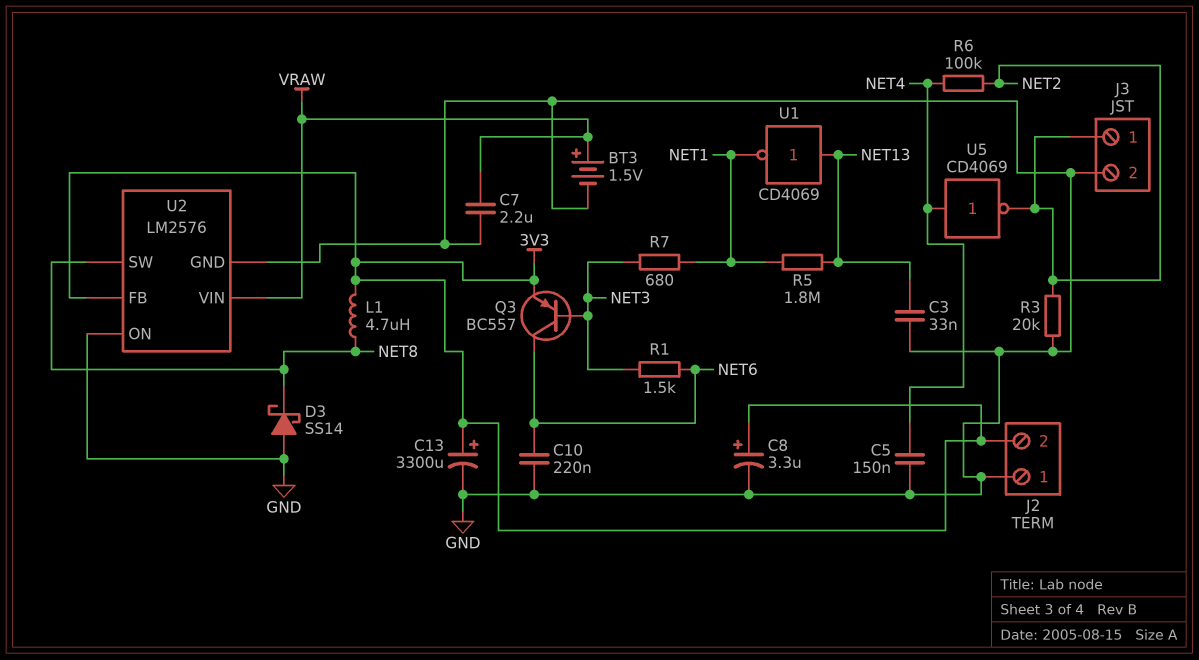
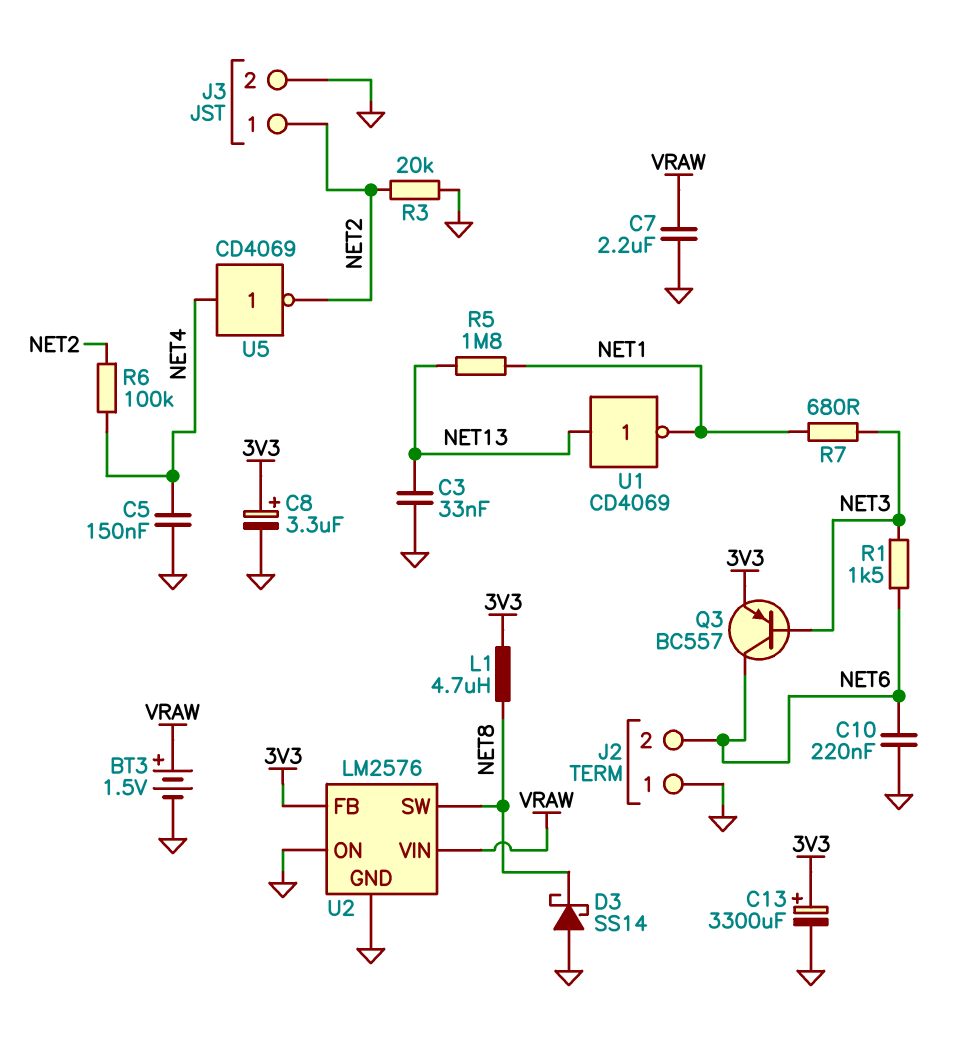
J2 pin 2: 3V3 -> NET6

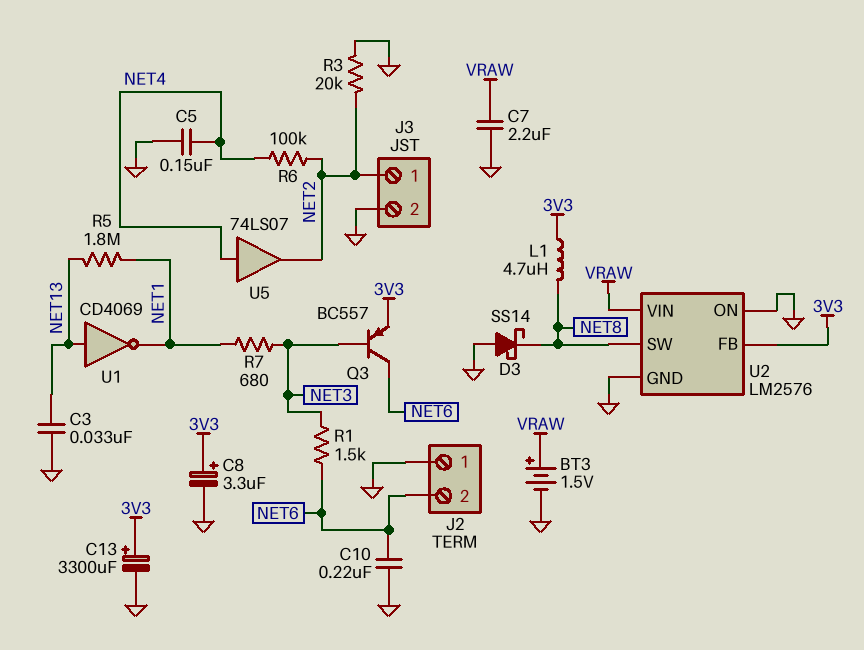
U5: NOT CD4069 (in NET4, out NET2) -> buffer 74LS07 (in NET4, out NET2)

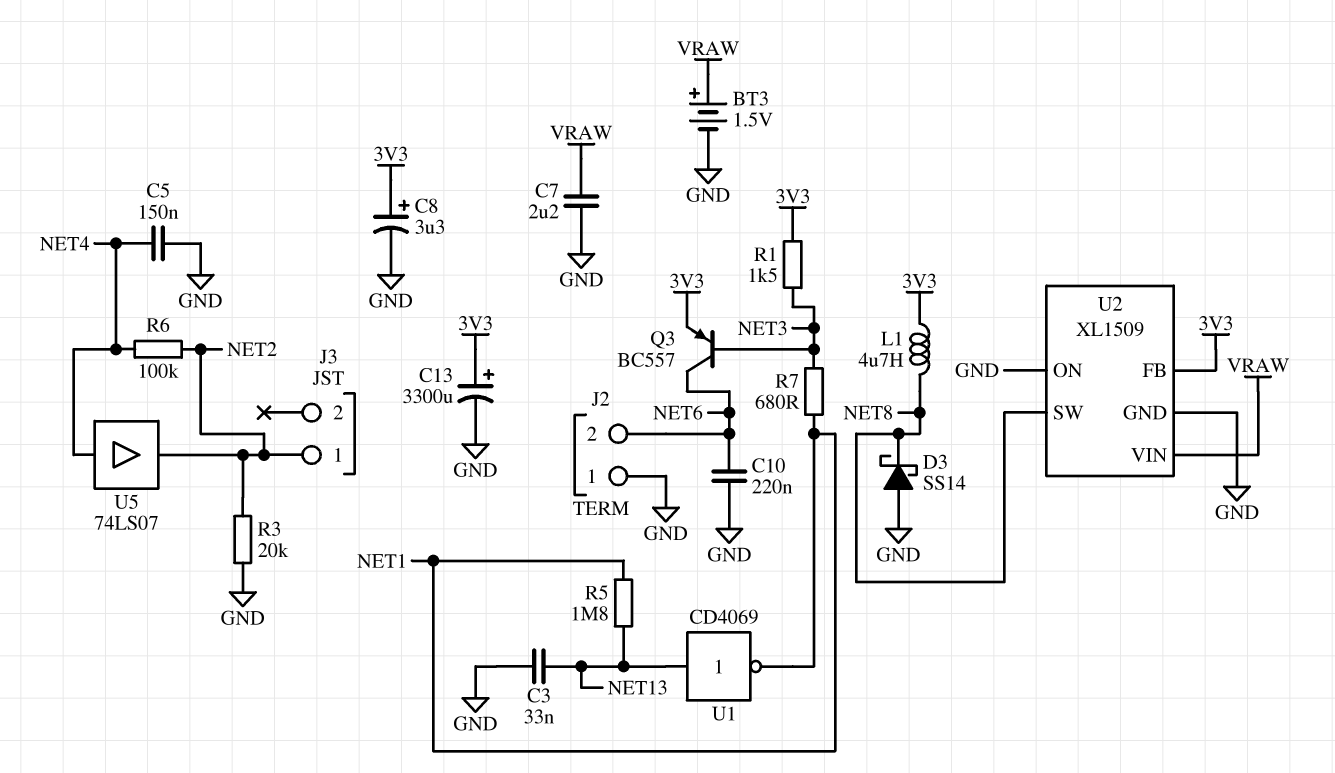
J3 pin 2: GND -> none
R1: 1.5k (NET3, NET6) -> 1.5k (3V3, NET3)
U2: LM2576 -> XL1509

